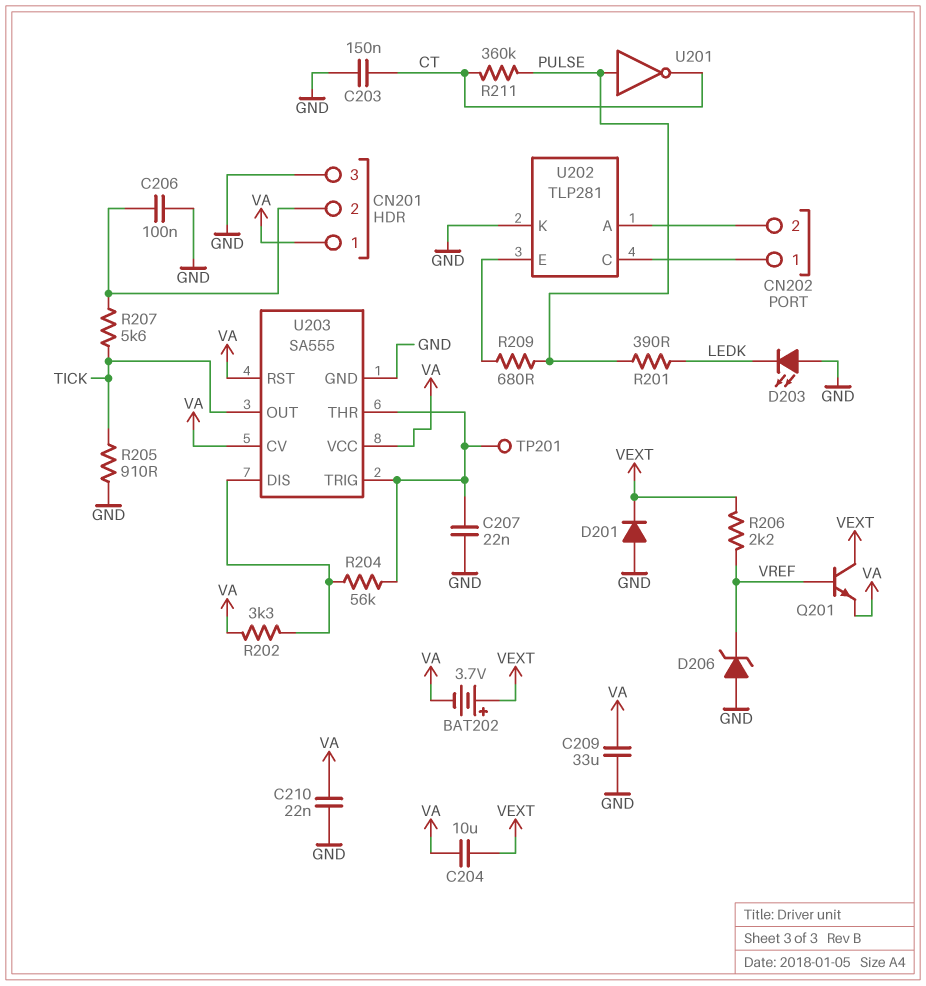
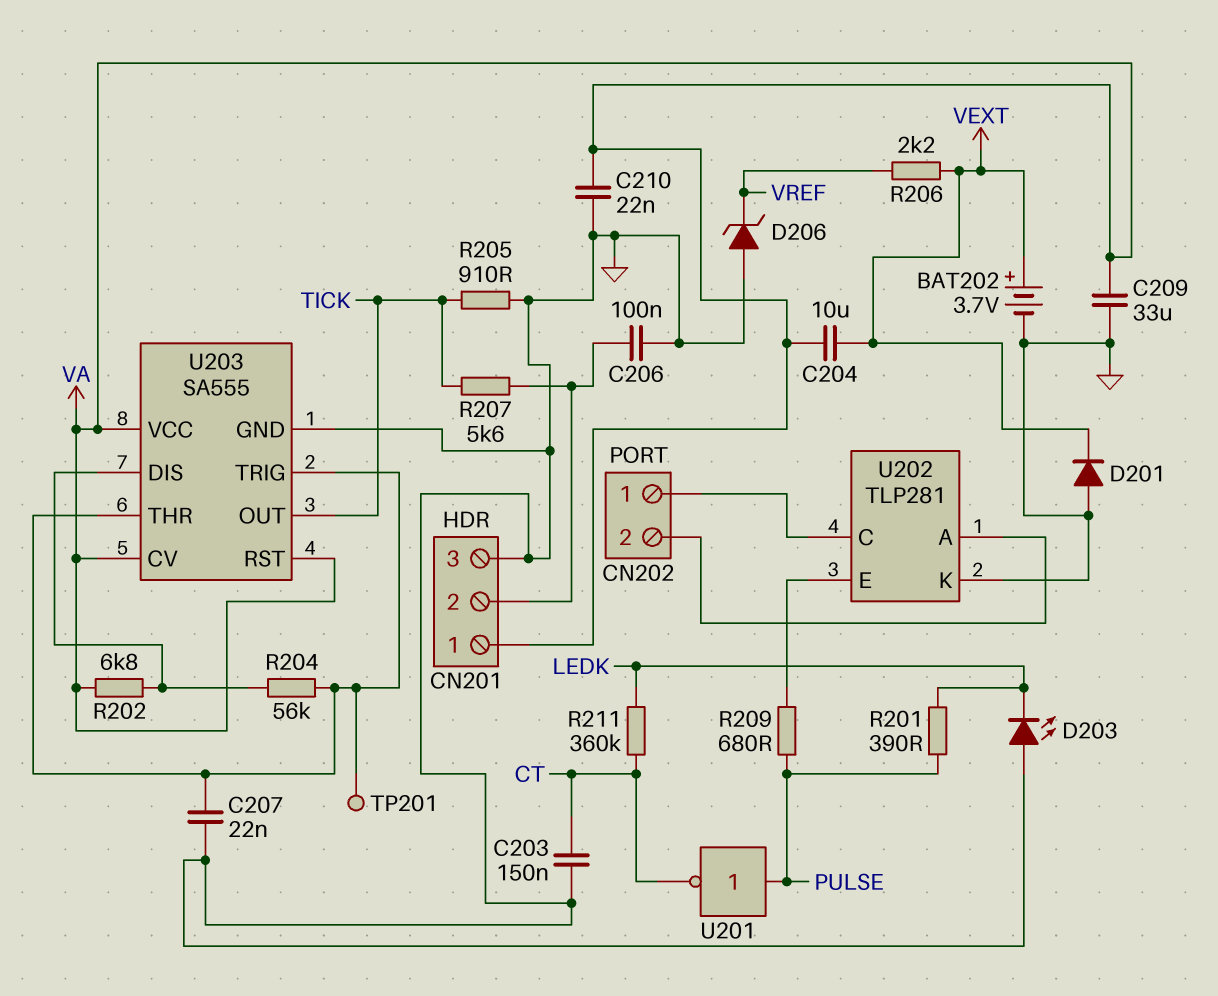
BAT202: 3.7V (plus VEXT, minus VA) -> 3.7V (plus VEXT, minus GND)
Q201: NPN (B VREF, C VEXT, E VA) -> none
R202: 3.3k (U203/DIS, VA) -> 6.8k (U203/DIS, VA)
R211: 360k (CT, PULSE) -> 360k (CT, LEDK)

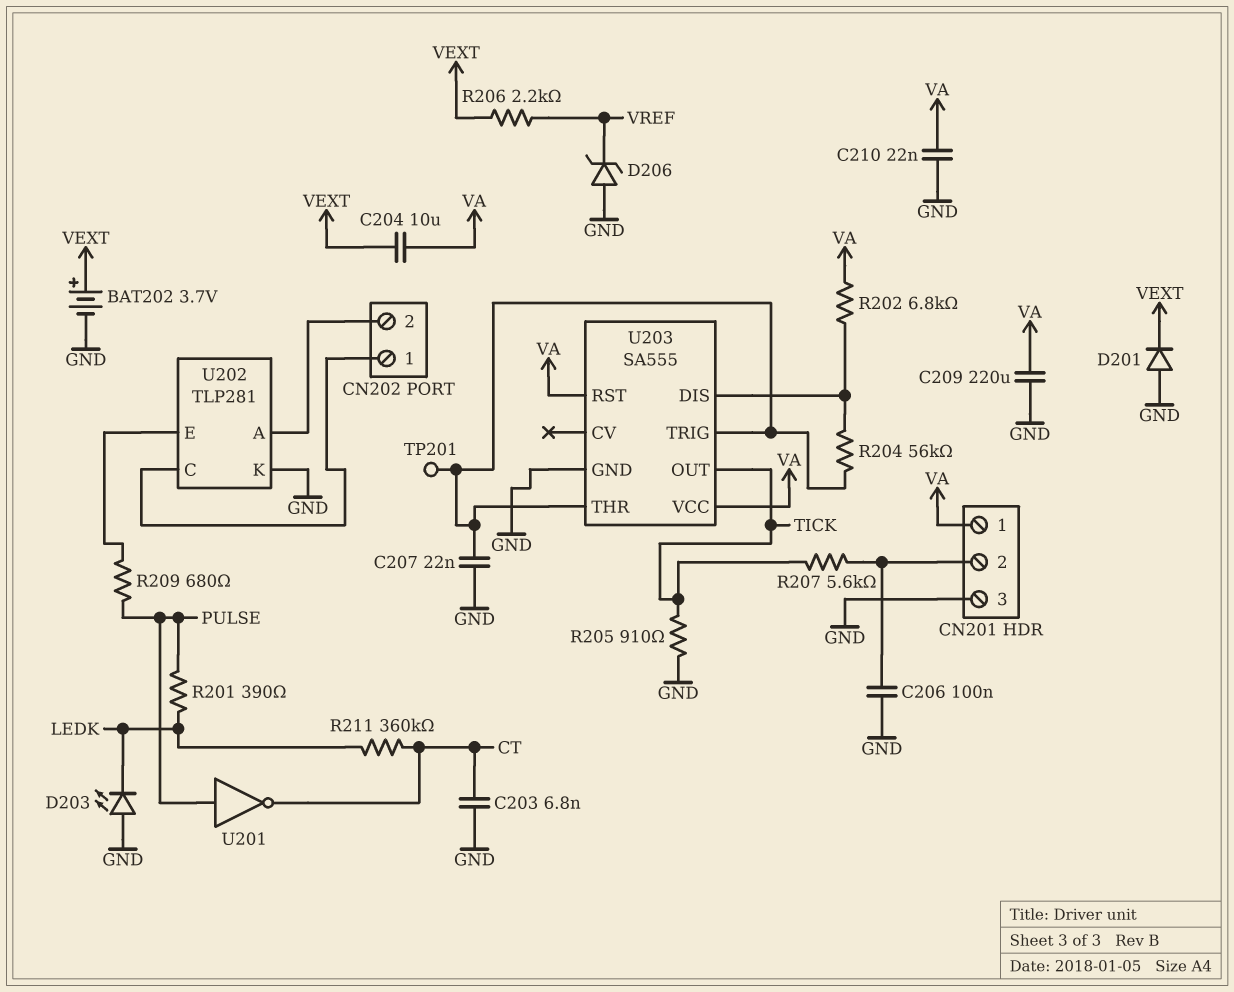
C203: 150nF (CT, GND) -> 6.8nF (CT, GND)
C209: 33uF (GND, VA) -> 220uF (GND, VA)
U203 pin CV: VA -> none

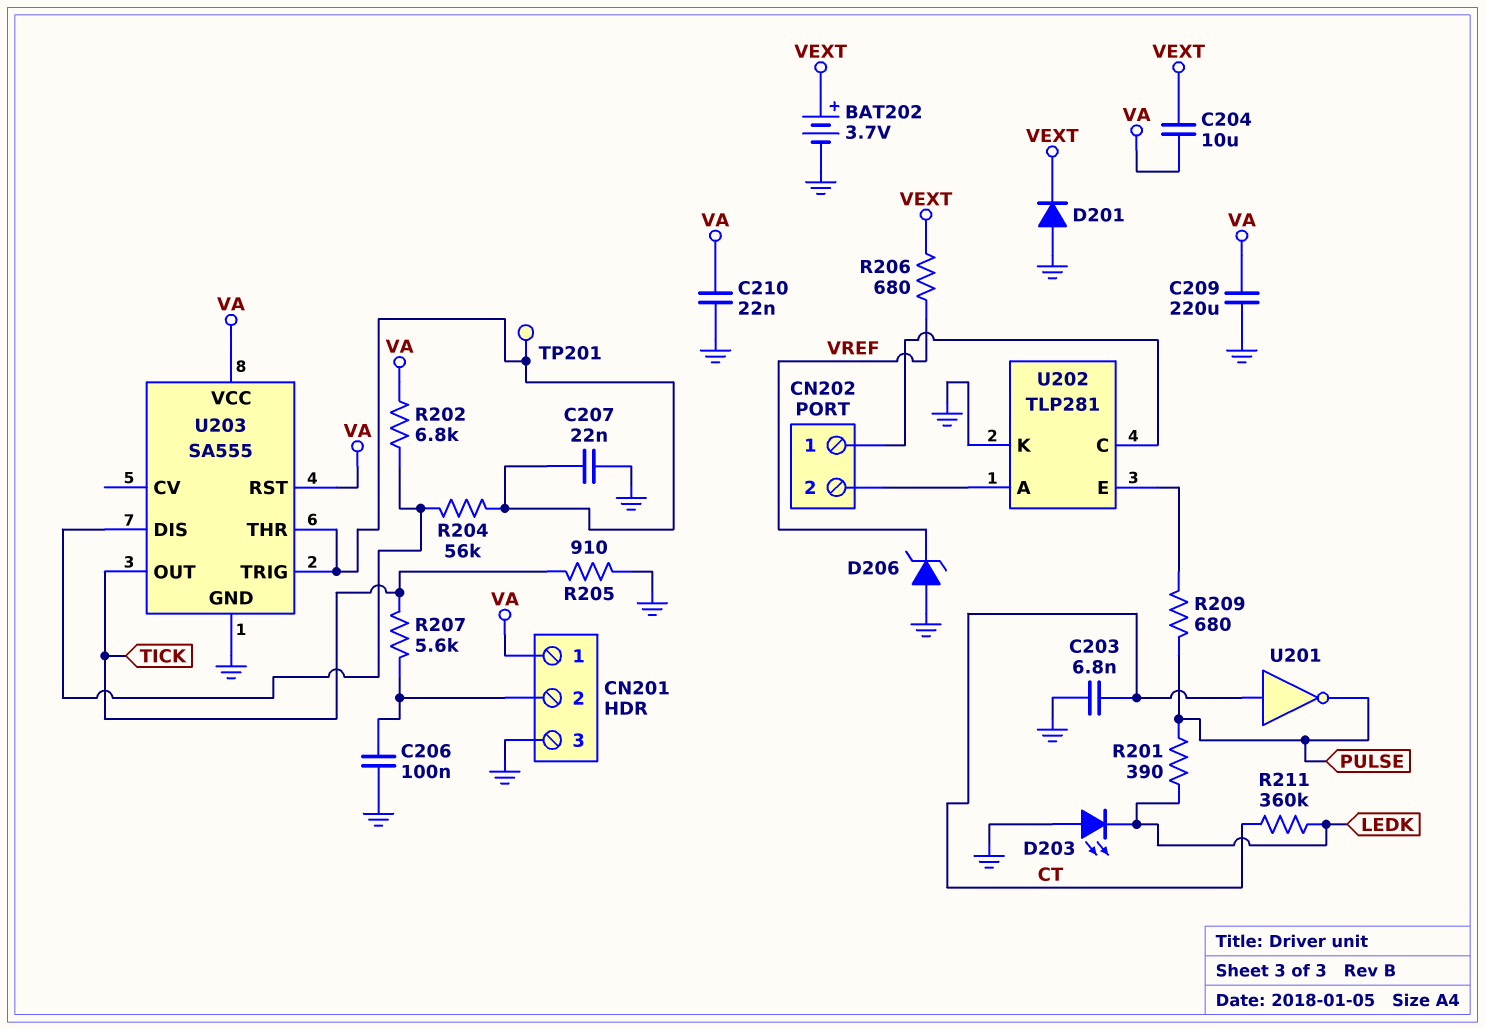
R206: 2.2k (VEXT, VREF) -> 680 (VEXT, VREF)
U201: NOT (in PULSE, out CT) -> NOT (in CT, out PULSE)

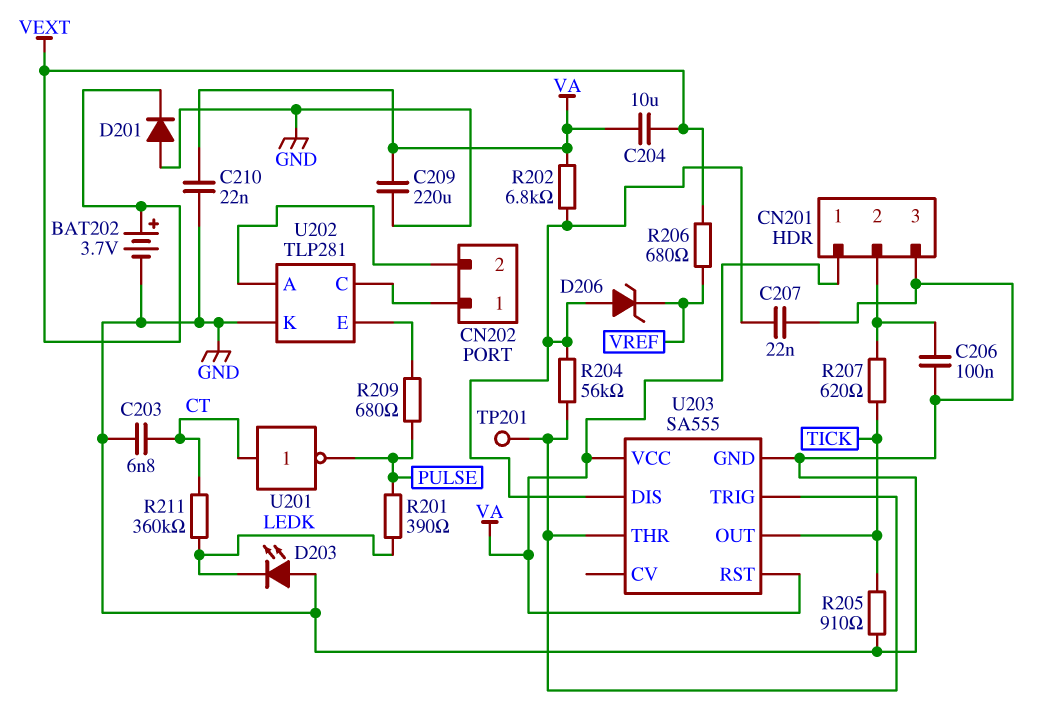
C207: 22nF (GND, U203/THR) -> 22nF (GND, U203/DIS)
D206: zener (A GND, K VREF) -> zener (A U203/DIS, K VREF)
R207: 5.6k (CN201/2, TICK) -> 620 (CN201/2, TICK)

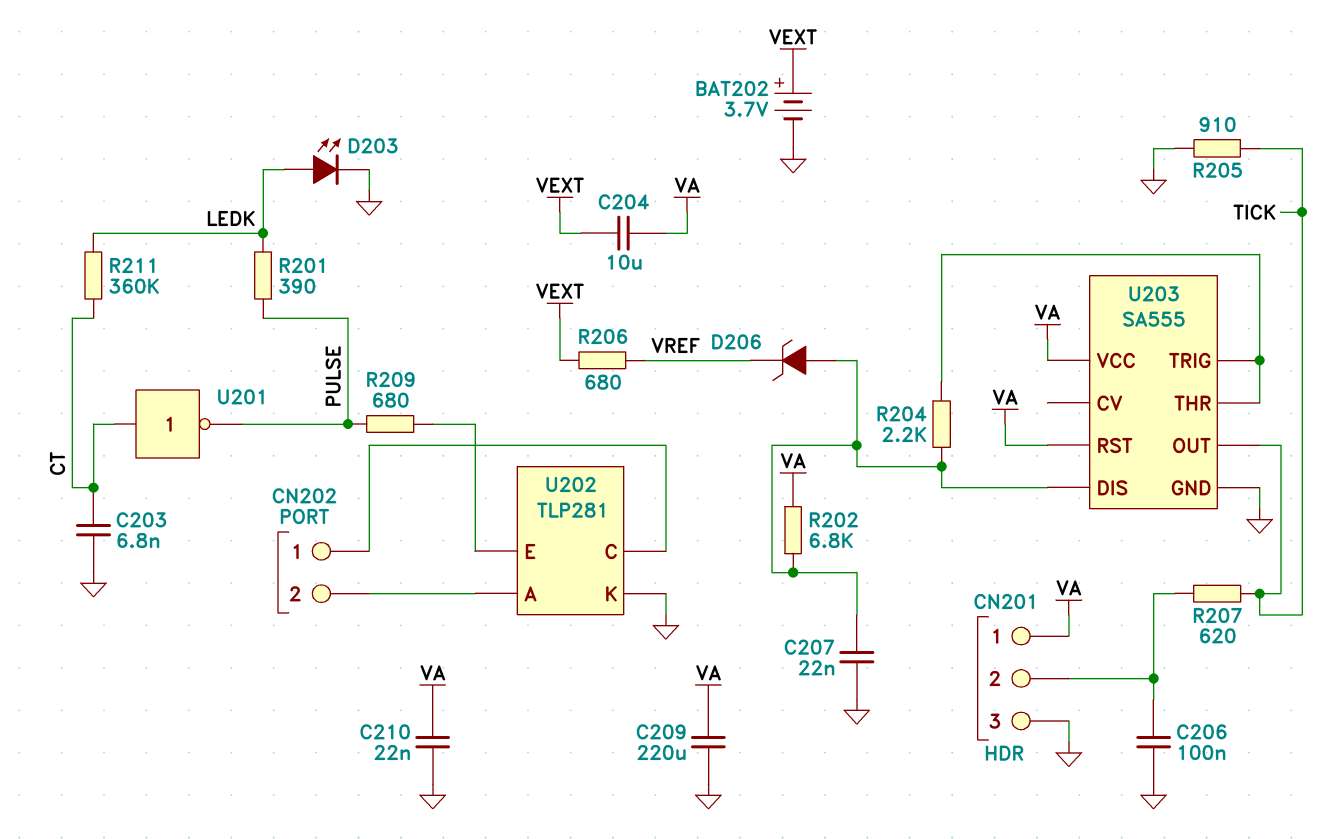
D201: diode (A GND, K VEXT) -> none
D203: LED (A GND, K LEDK) -> LED (A LEDK, K GND)
R204: 56k (U203/DIS, U203/THR) -> 2.2k (U203/DIS, U203/THR)
TP201: test point (U203/THR) -> none

